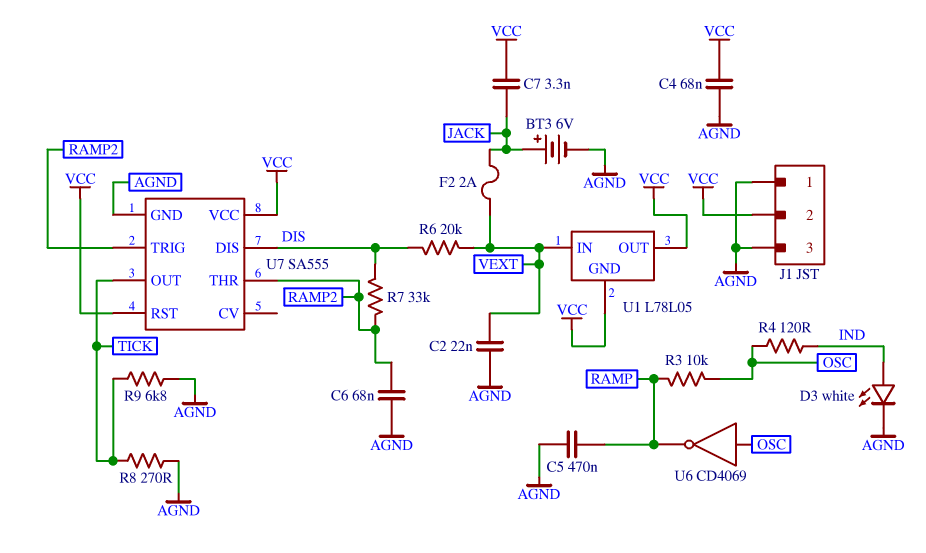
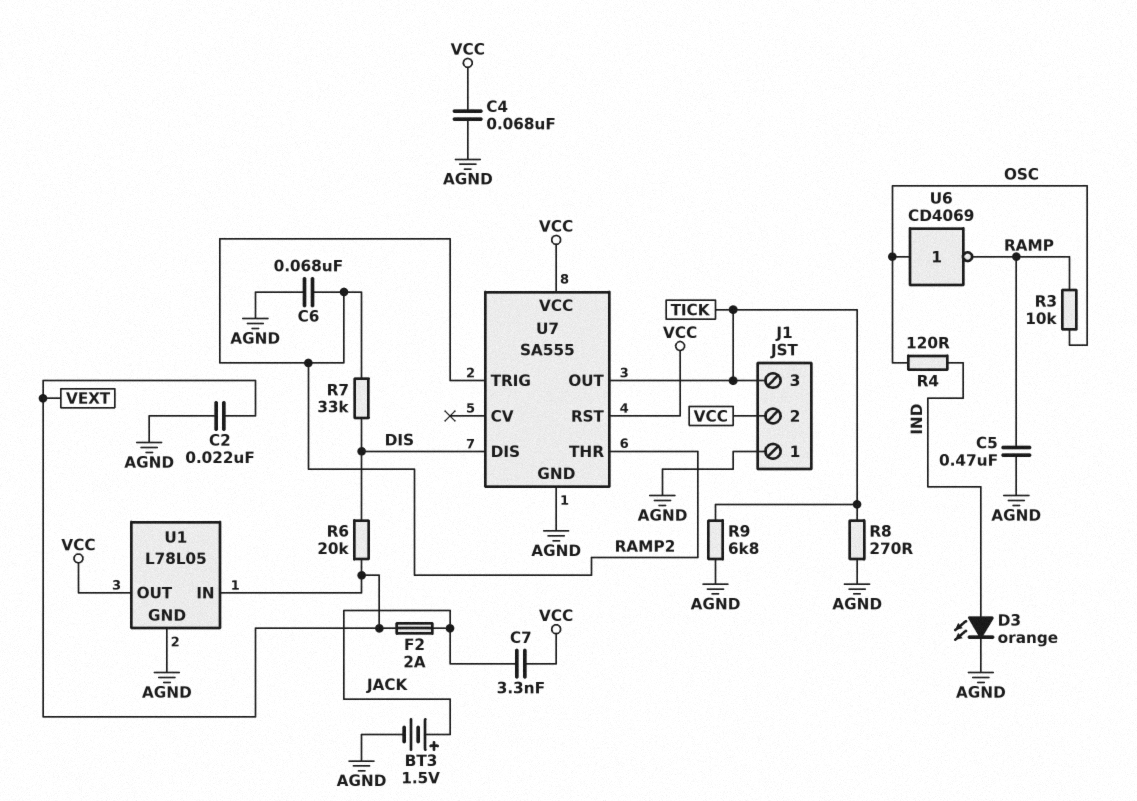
BT3: 6V (plus JACK, minus AGND) -> 1.5V (plus JACK, minus AGND)
D3: LED white (A IND, K AGND) -> LED orange (A IND, K AGND)
J1 pin 3: AGND -> TICK
U1 pin GND: VCC -> AGND

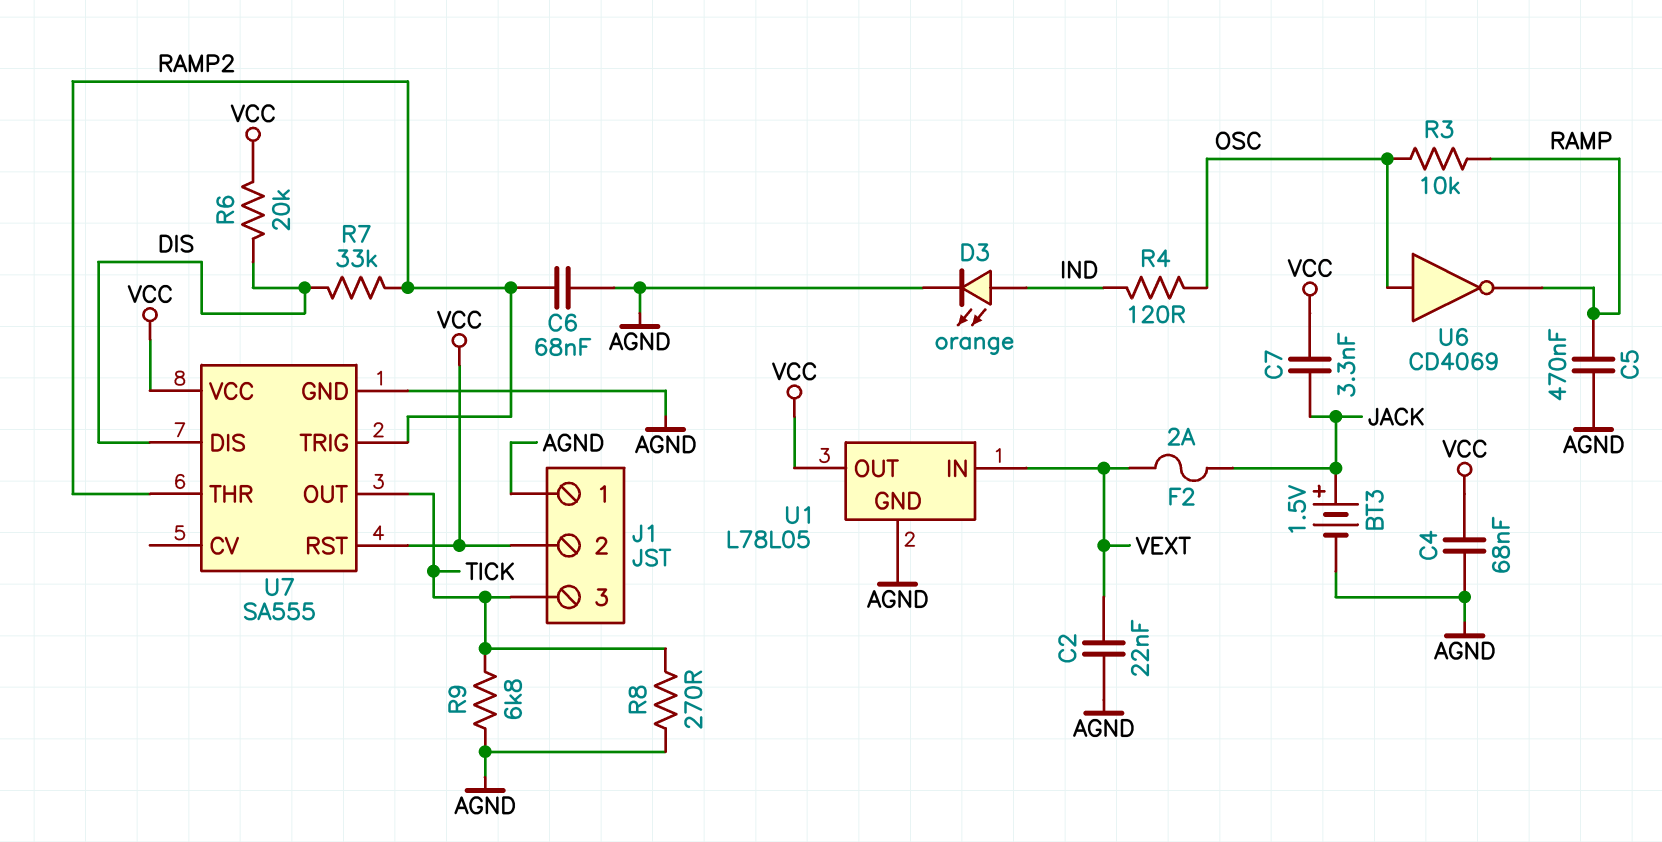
R6: 20k (DIS, VEXT) -> 20k (DIS, VCC)

